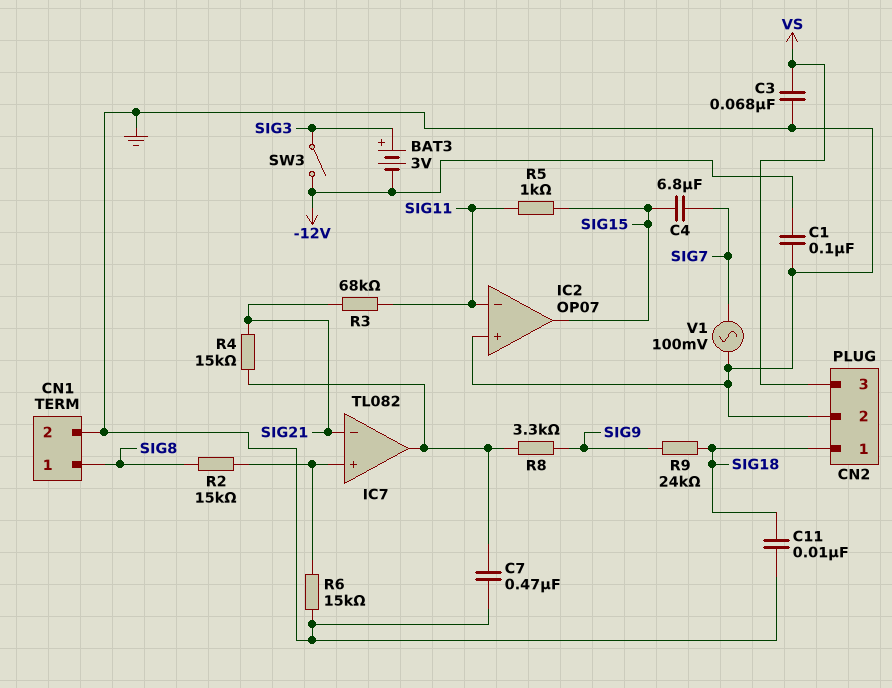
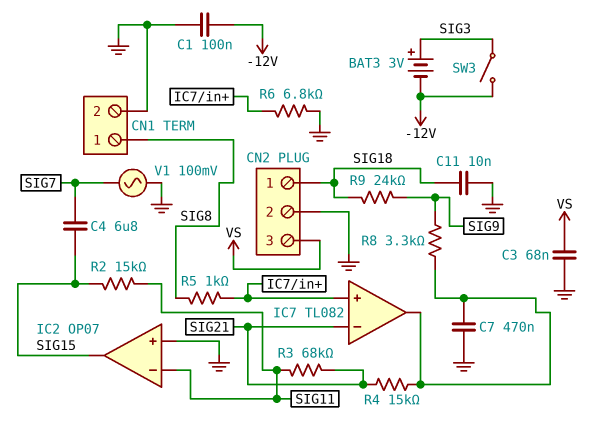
R2: 15k (IC7/in+, SIG8) -> 15k (SIG11, SIG15)
R5: 1k (SIG11, SIG15) -> 1k (IC7/in+, SIG8)
R6: 15k (GND, IC7/in+) -> 6.8k (GND, IC7/in+)

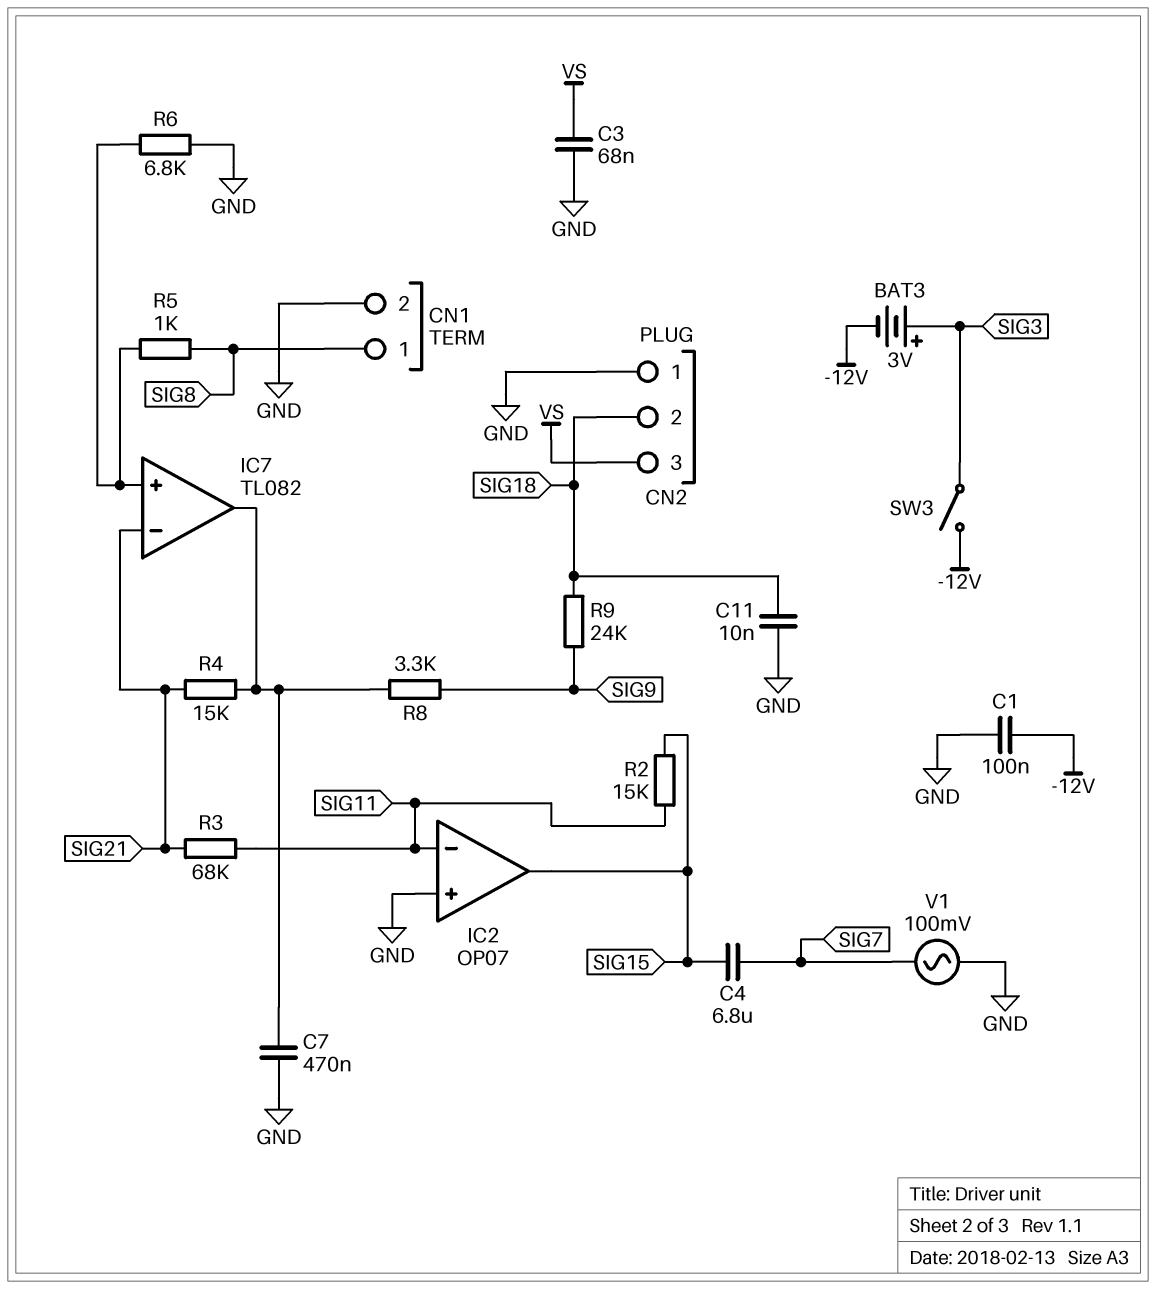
CN2 pin 1: SIG18 -> GND
CN2 pin 2: GND -> SIG18

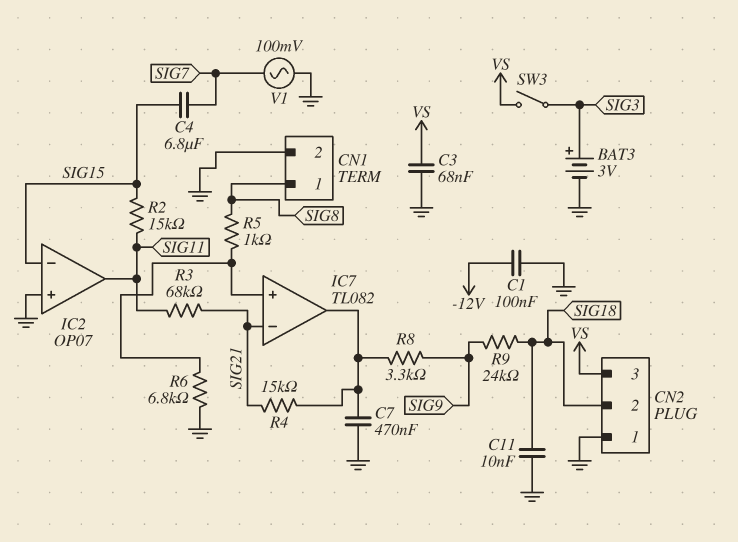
BAT3: 3V (plus SIG3, minus -12V) -> 3V (plus SIG3, minus GND)
IC2 pin in-: SIG11 -> SIG15
IC2 pin out: SIG15 -> SIG11
SW3: switch (-12V, SIG3) -> switch (SIG3, VS)

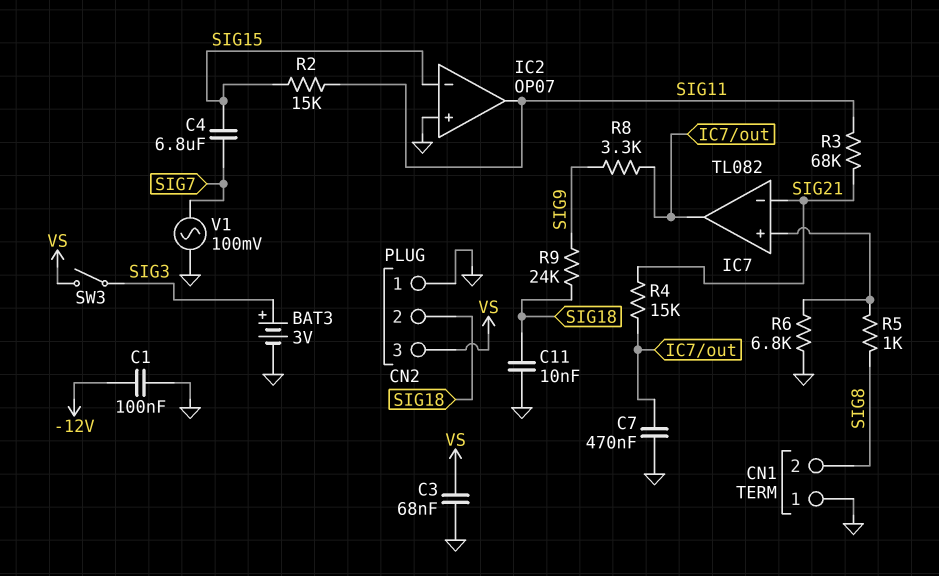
CN1 pin 1: SIG8 -> GND
CN1 pin 2: GND -> SIG8

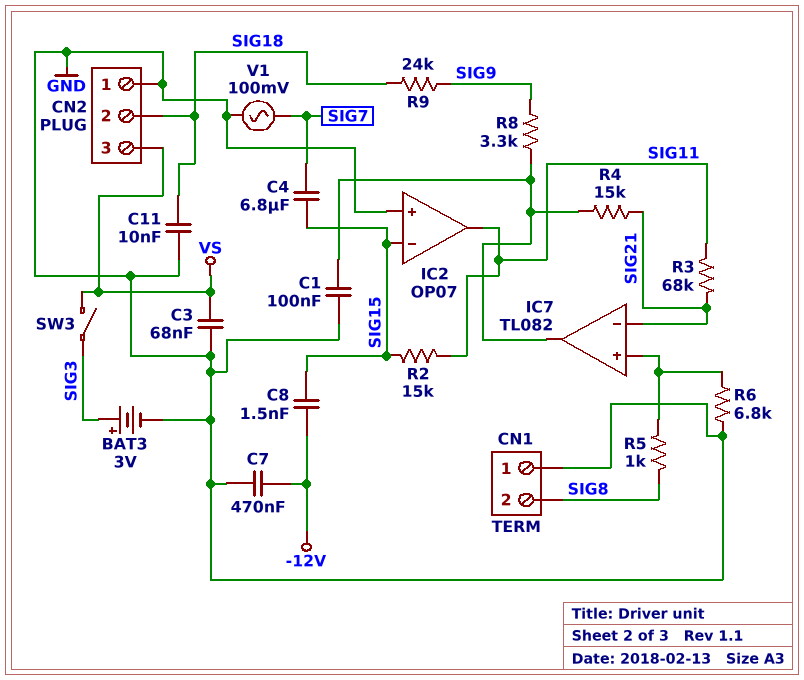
C1: 100nF (-12V, GND) -> 100nF (GND, IC7/out)
C7: 470nF (GND, IC7/out) -> 470nF (-12V, GND)
C8: none -> 1.5nF (-12V, SIG15)

